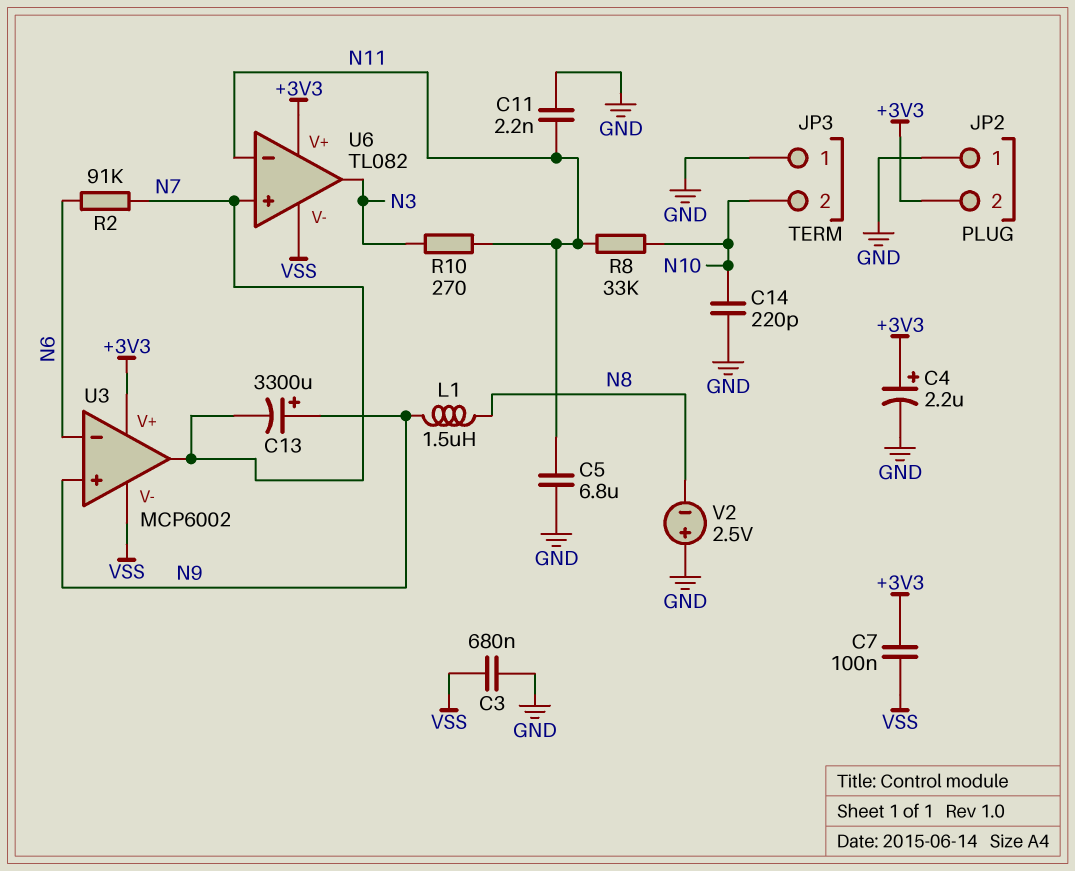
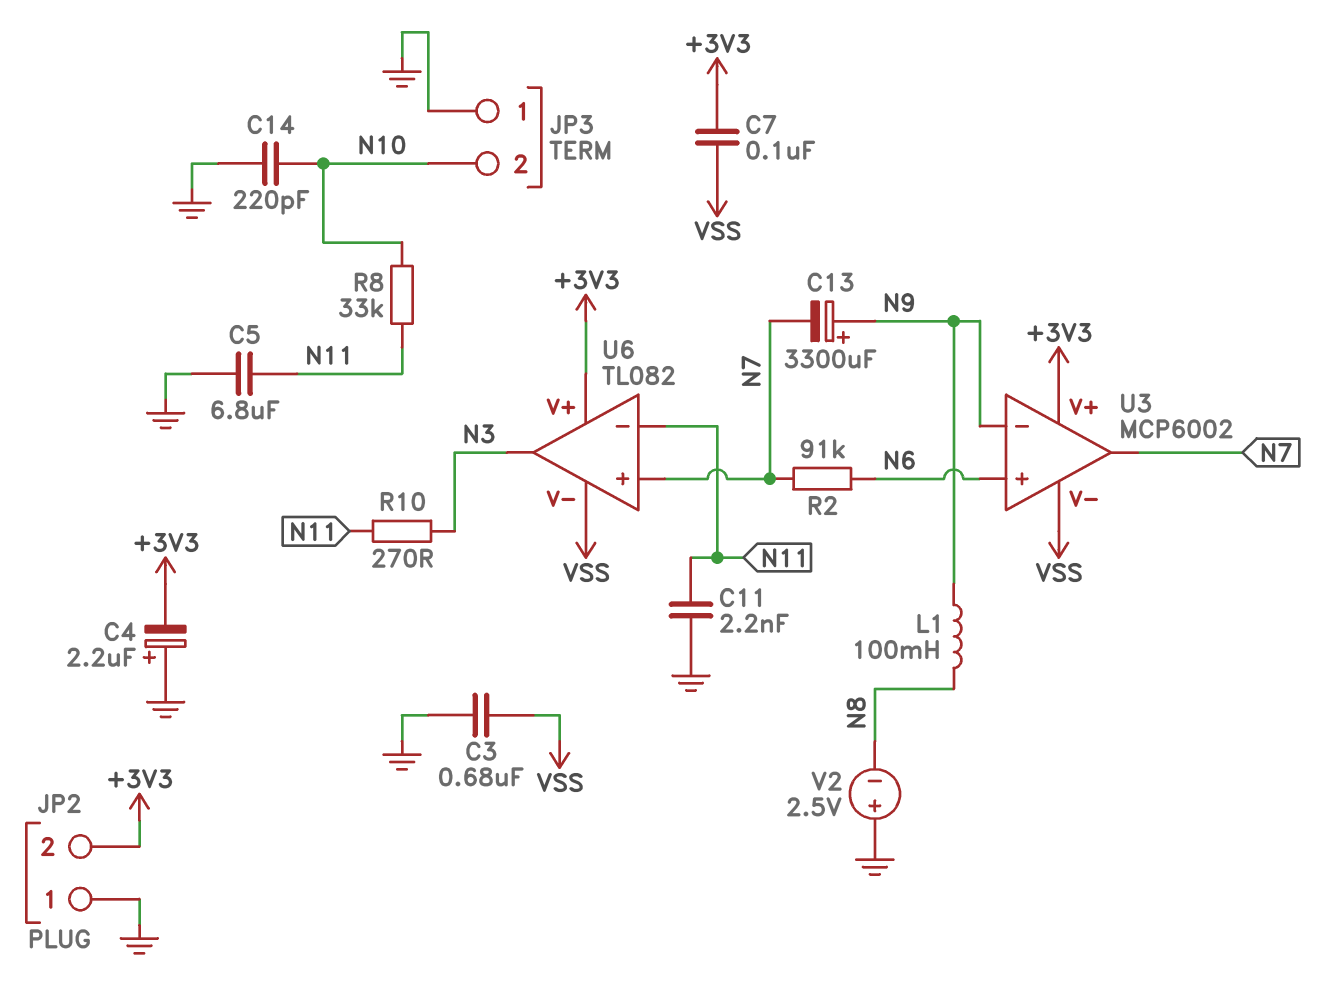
C4: 2.2uF (plus +3V3, minus GND) -> 2.2uF (plus GND, minus +3V3)
L1: 1.5uH (N8, N9) -> 100mH (N8, N9)
U3 pin in+: N9 -> N6
U3 pin in-: N6 -> N9

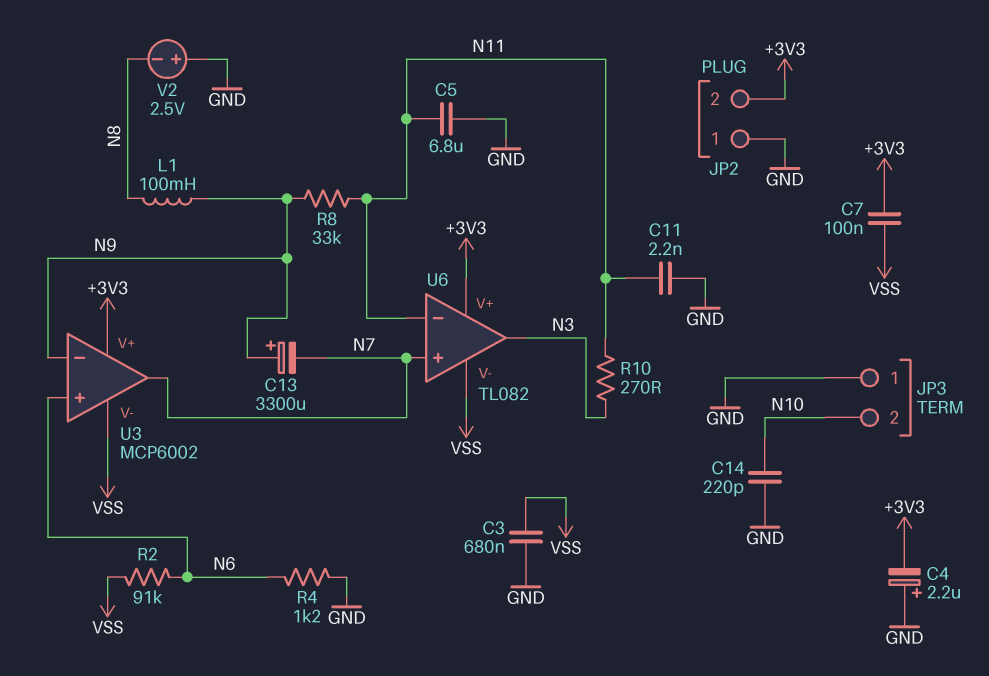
R2: 91k (N6, N7) -> 91k (N6, VSS)
R4: none -> 1.2k (GND, N6)
R8: 33k (N10, N11) -> 33k (N9, N11)

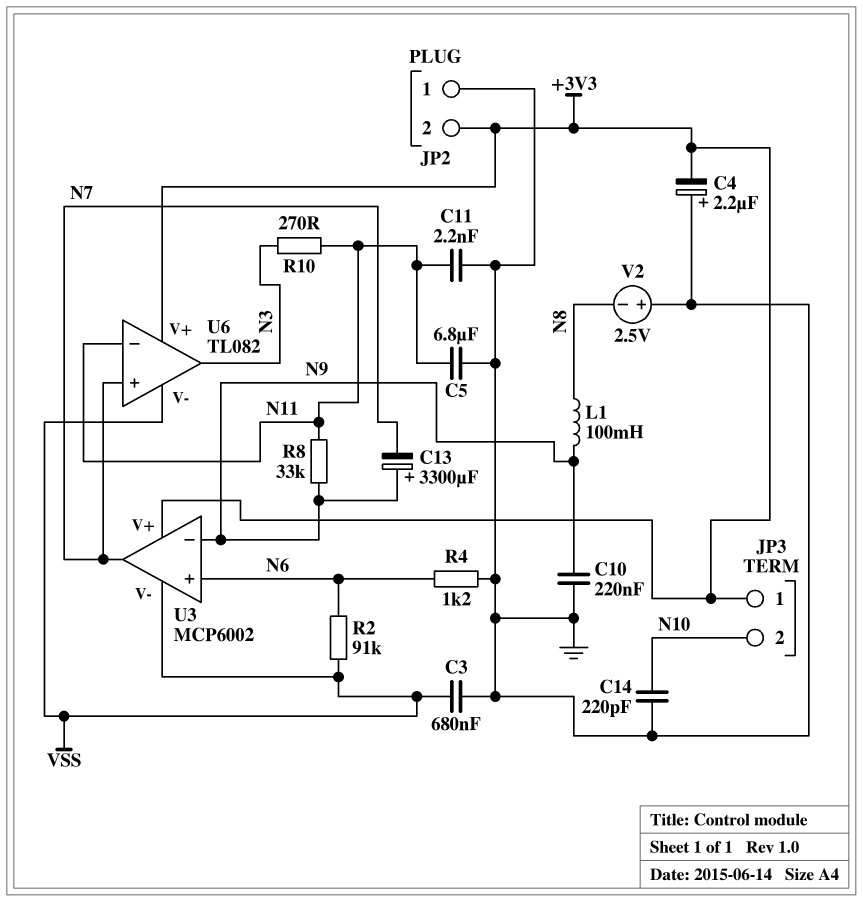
C7: 100nF (+3V3, VSS) -> none
C10: none -> 220nF (GND, N9)
JP3 pin 1: GND -> +3V3

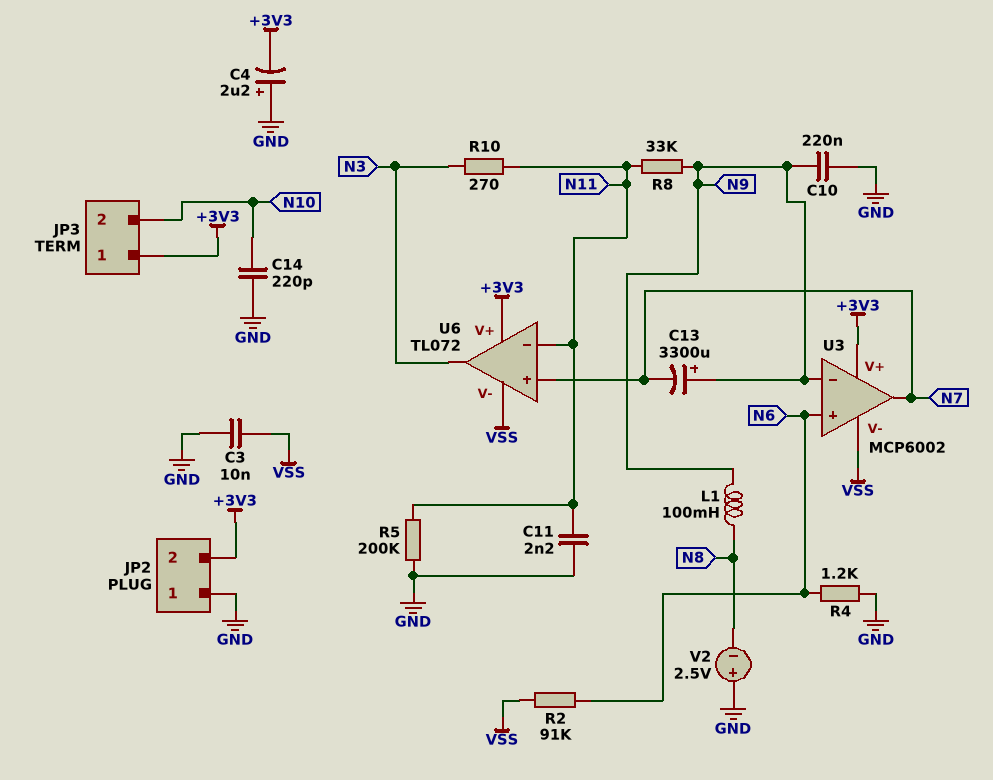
C3: 680nF (GND, VSS) -> 10nF (GND, VSS)
C5: 6.8uF (GND, N11) -> none
R5: none -> 200k (GND, N11)
U6: TL082 -> TL072

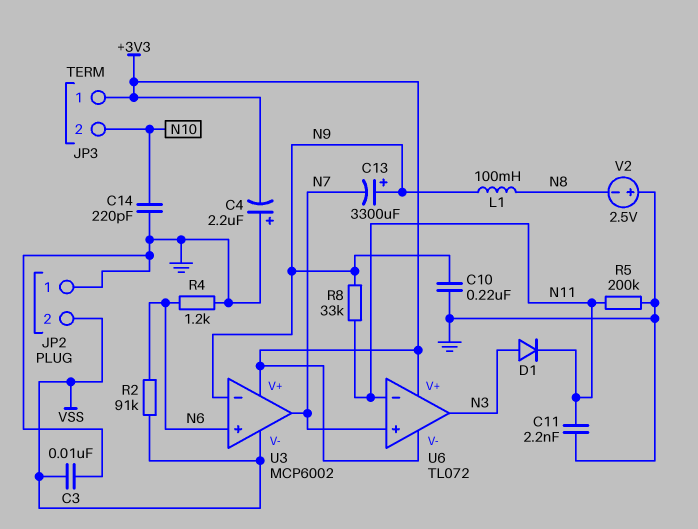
D1: none -> diode (A N3, K N11)
JP2 pin 2: +3V3 -> VSS
R10: 270 (N3, N11) -> none
U6 pin V-: VSS -> +3V3

